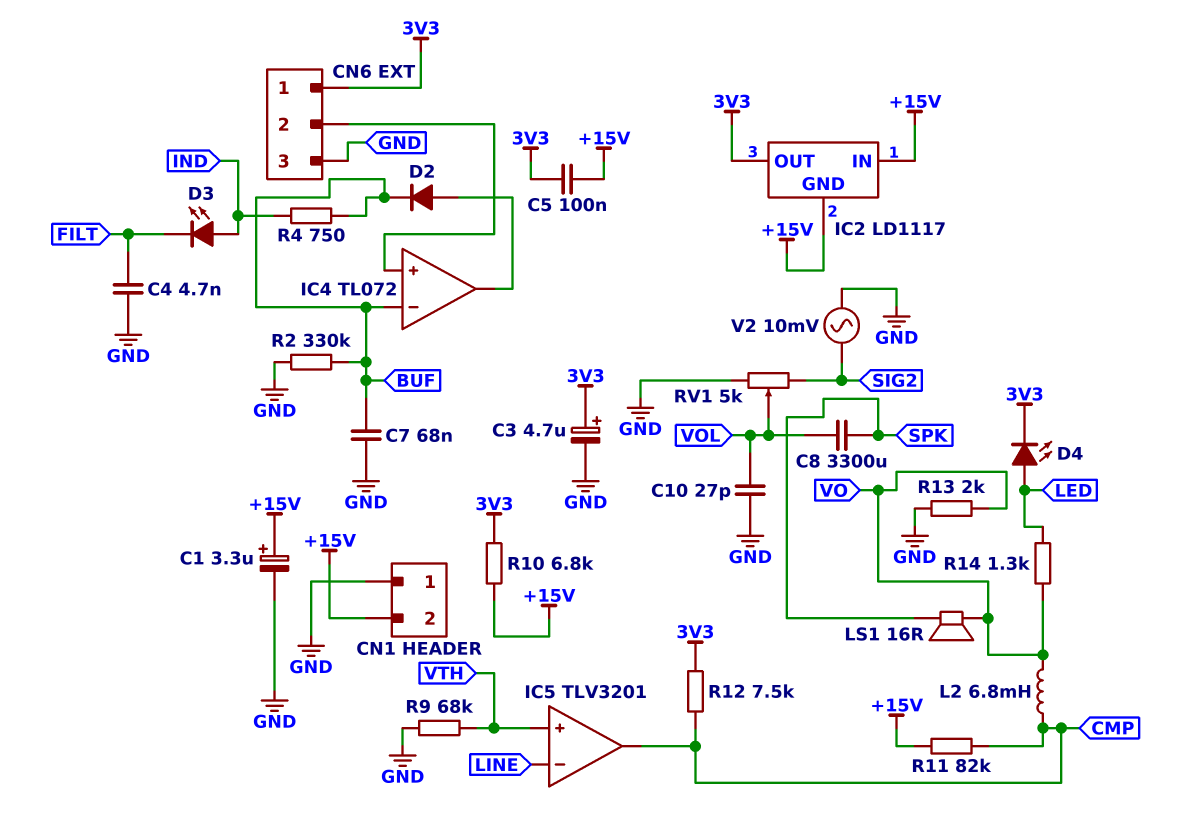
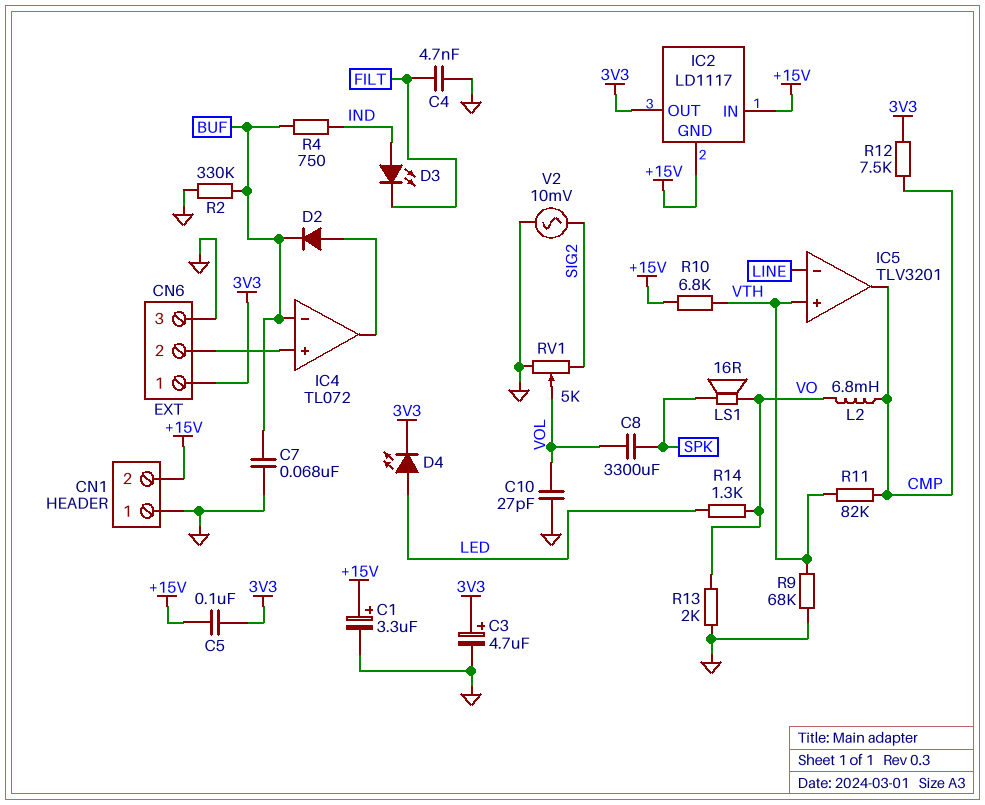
R10: 6.8k (+15V, 3V3) -> 6.8k (+15V, VTH)
R11: 82k (+15V, CMP) -> 82k (CMP, VTH)

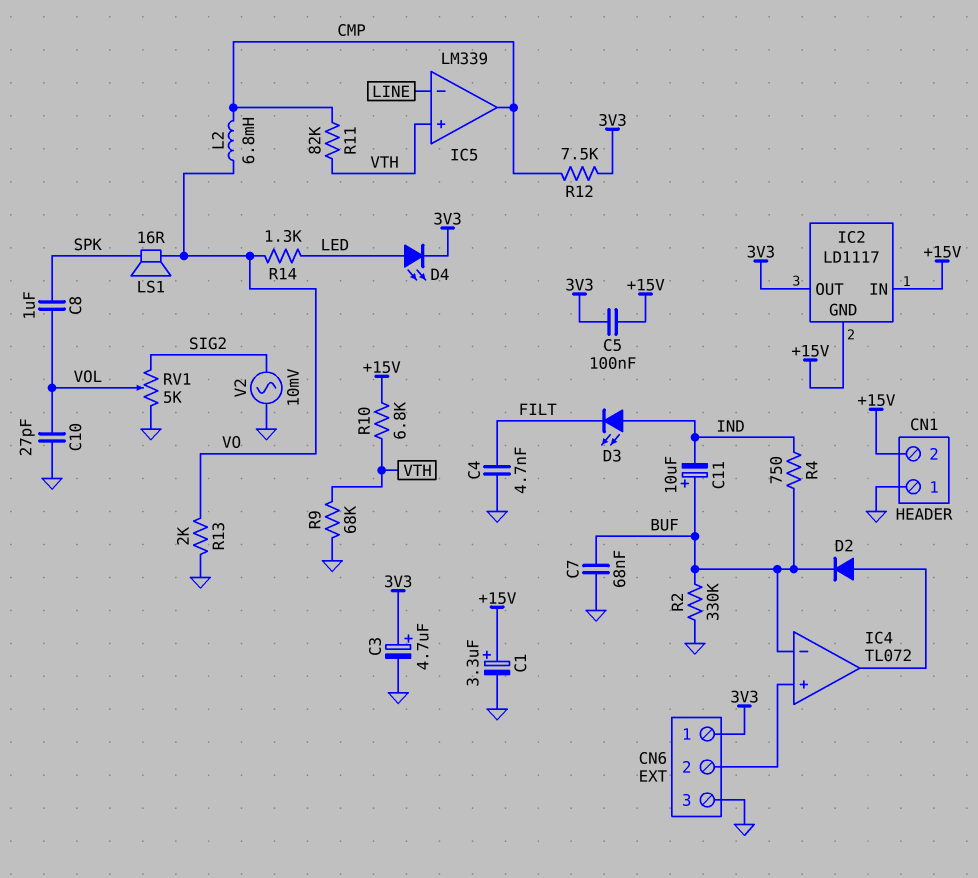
C8: 3300uF (SPK, VOL) -> 1uF (SPK, VOL)
C11: none -> 10uF (plus BUF, minus IND)
IC5: TLV3201 -> LM339

